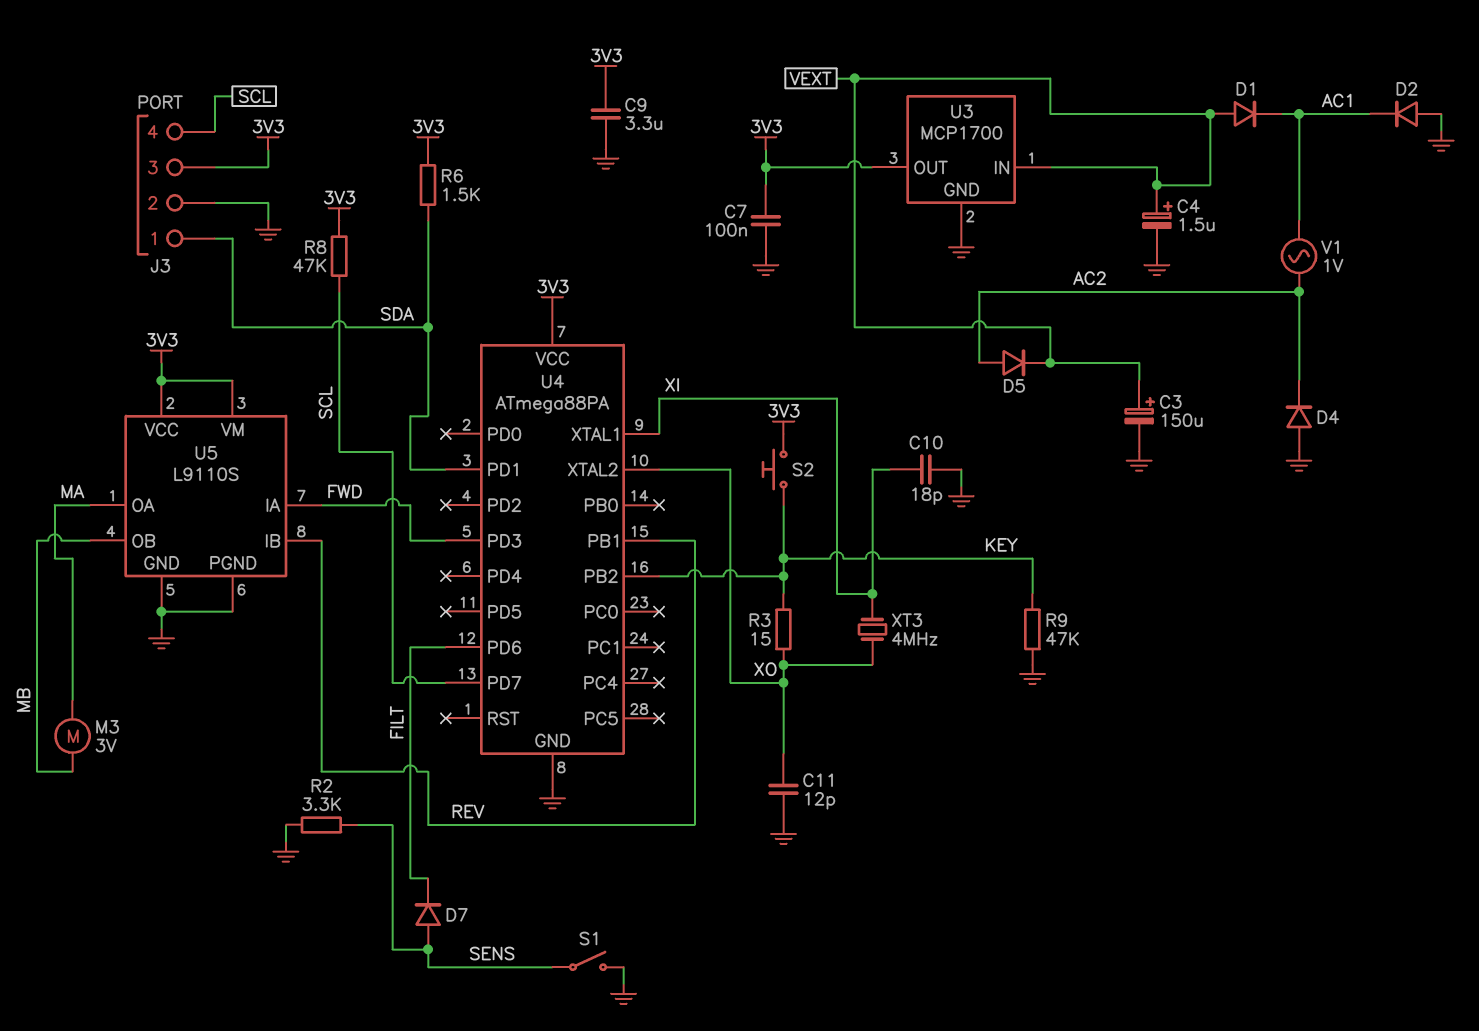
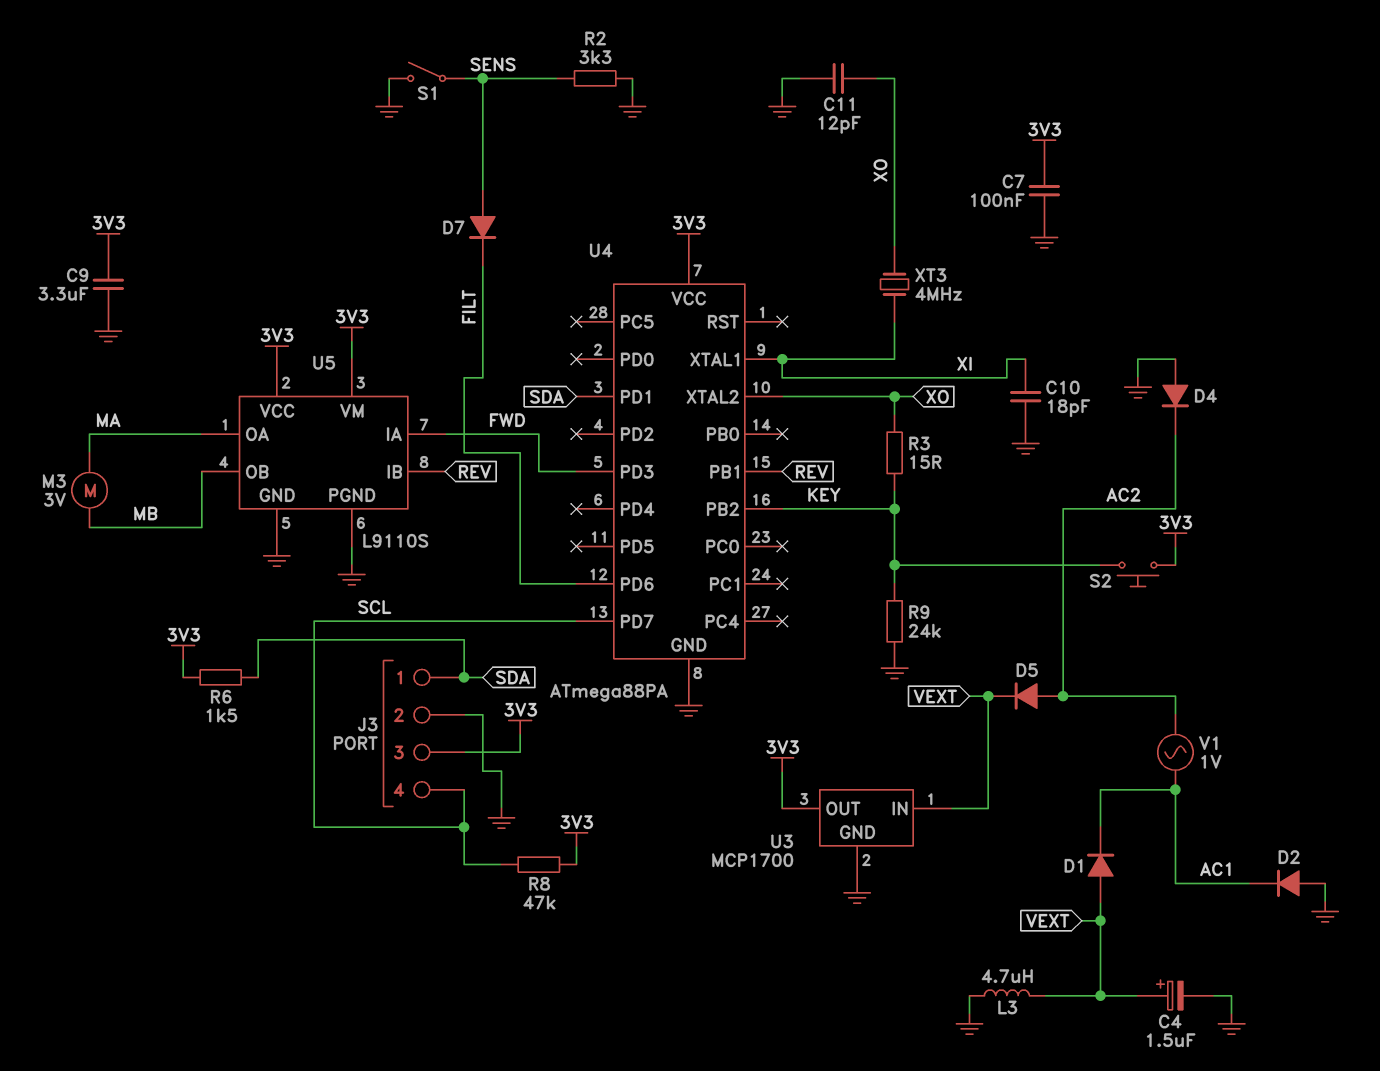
C3: 150uF (plus VEXT, minus GND) -> none
L3: none -> 4.7uH (GND, VEXT)
R9: 47k (GND, KEY) -> 24k (GND, KEY)

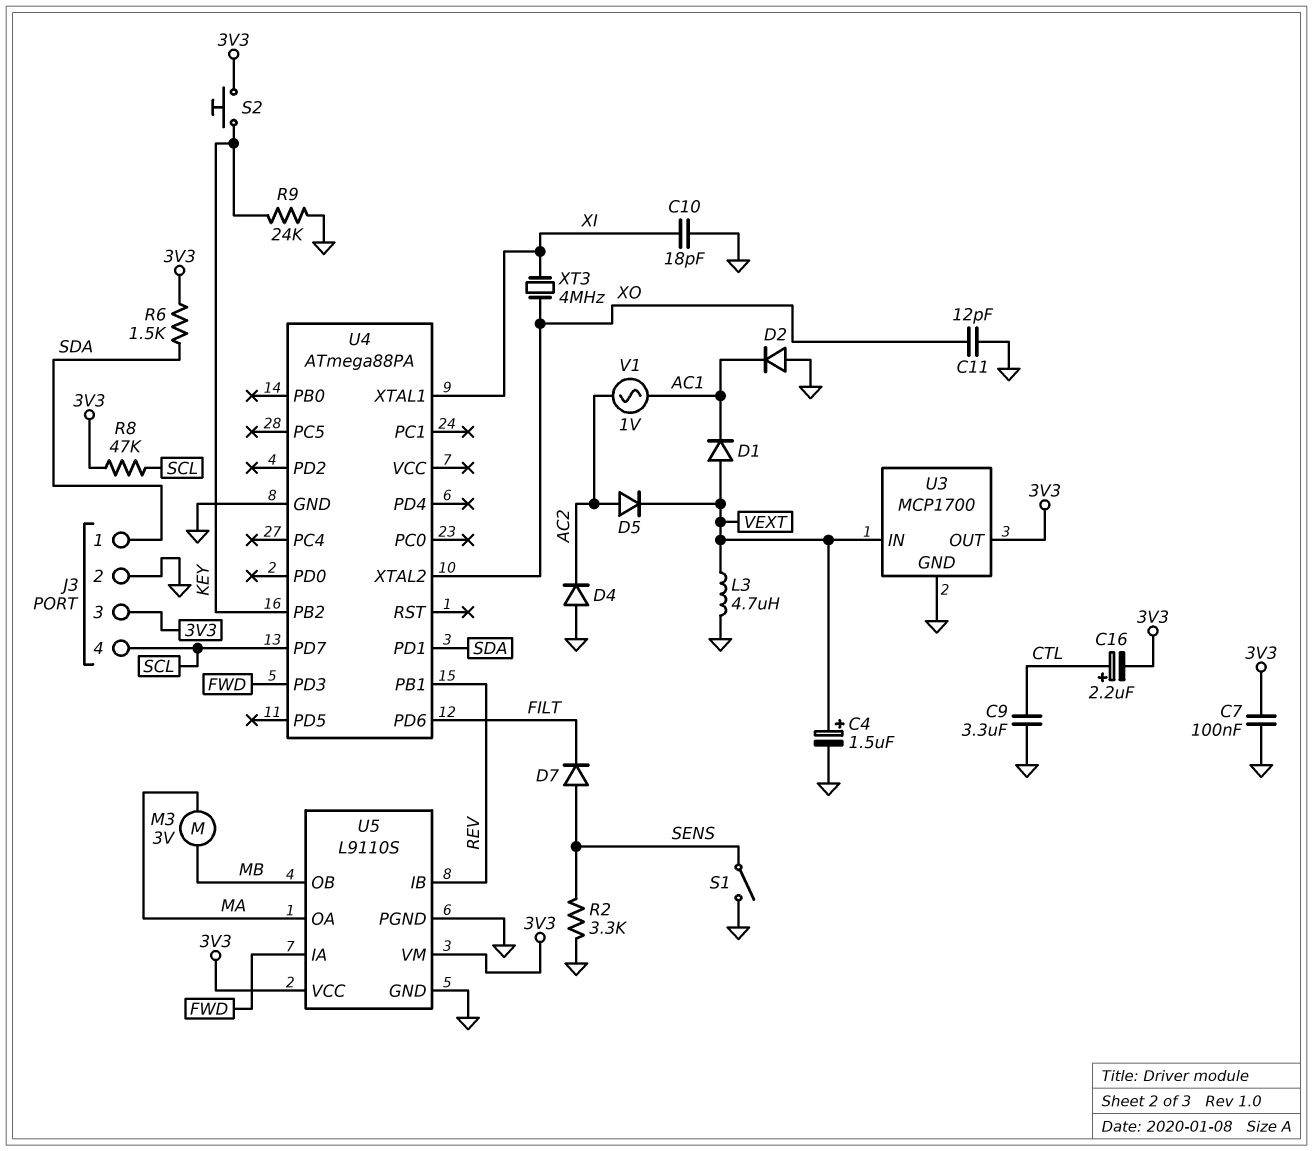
C9: 3.3uF (3V3, GND) -> 3.3uF (CTL, GND)
C16: none -> 2.2uF (plus CTL, minus 3V3)
R3: 15 (KEY, XO) -> none
U4 pin VCC: 3V3 -> none

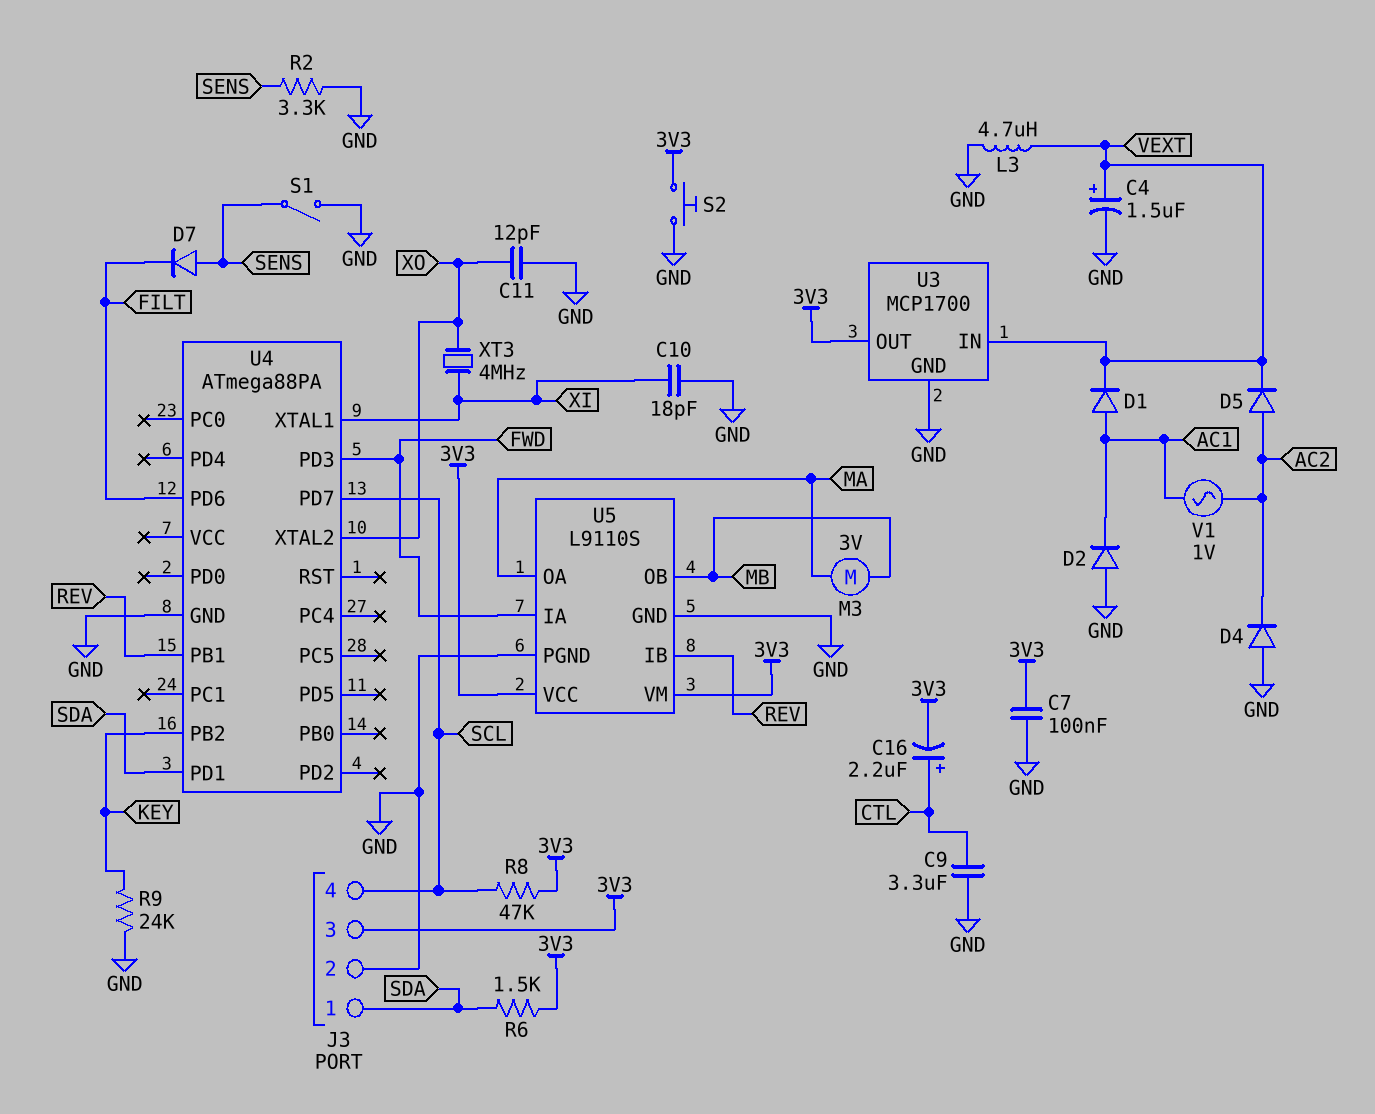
D1: diode (A VEXT, K AC1) -> diode (A AC1, K VEXT)
S2: button (3V3, KEY) -> button (3V3, GND)

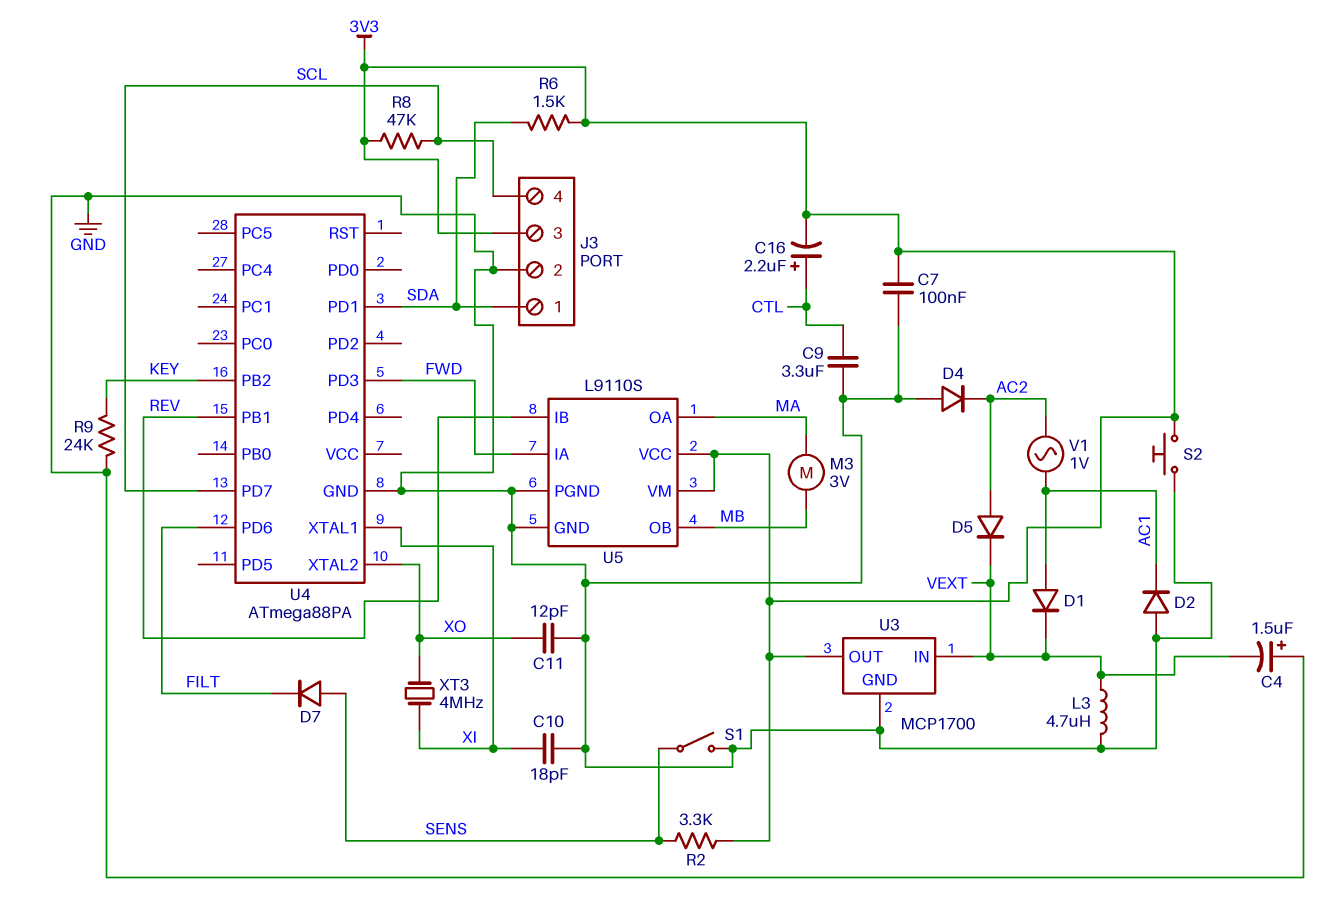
C4: 1.5uF (plus VEXT, minus GND) -> 1.5uF (plus GND, minus VEXT)
R2: 3.3k (GND, SENS) -> 3.3k (3V3, SENS)

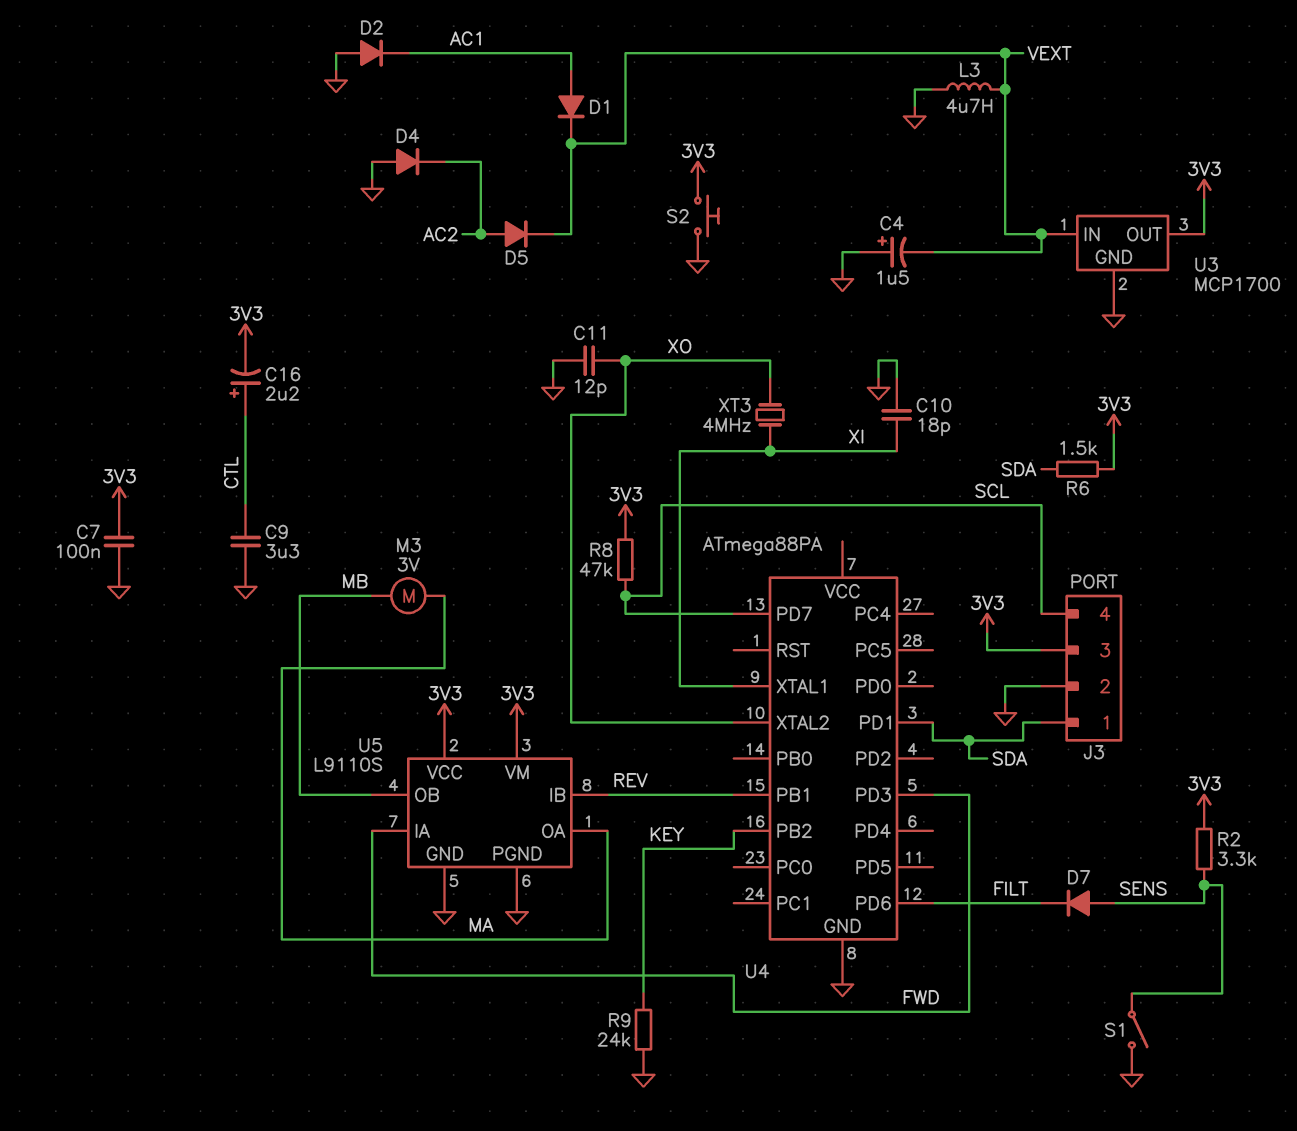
V1: AC 1V (AC1, AC2) -> none

